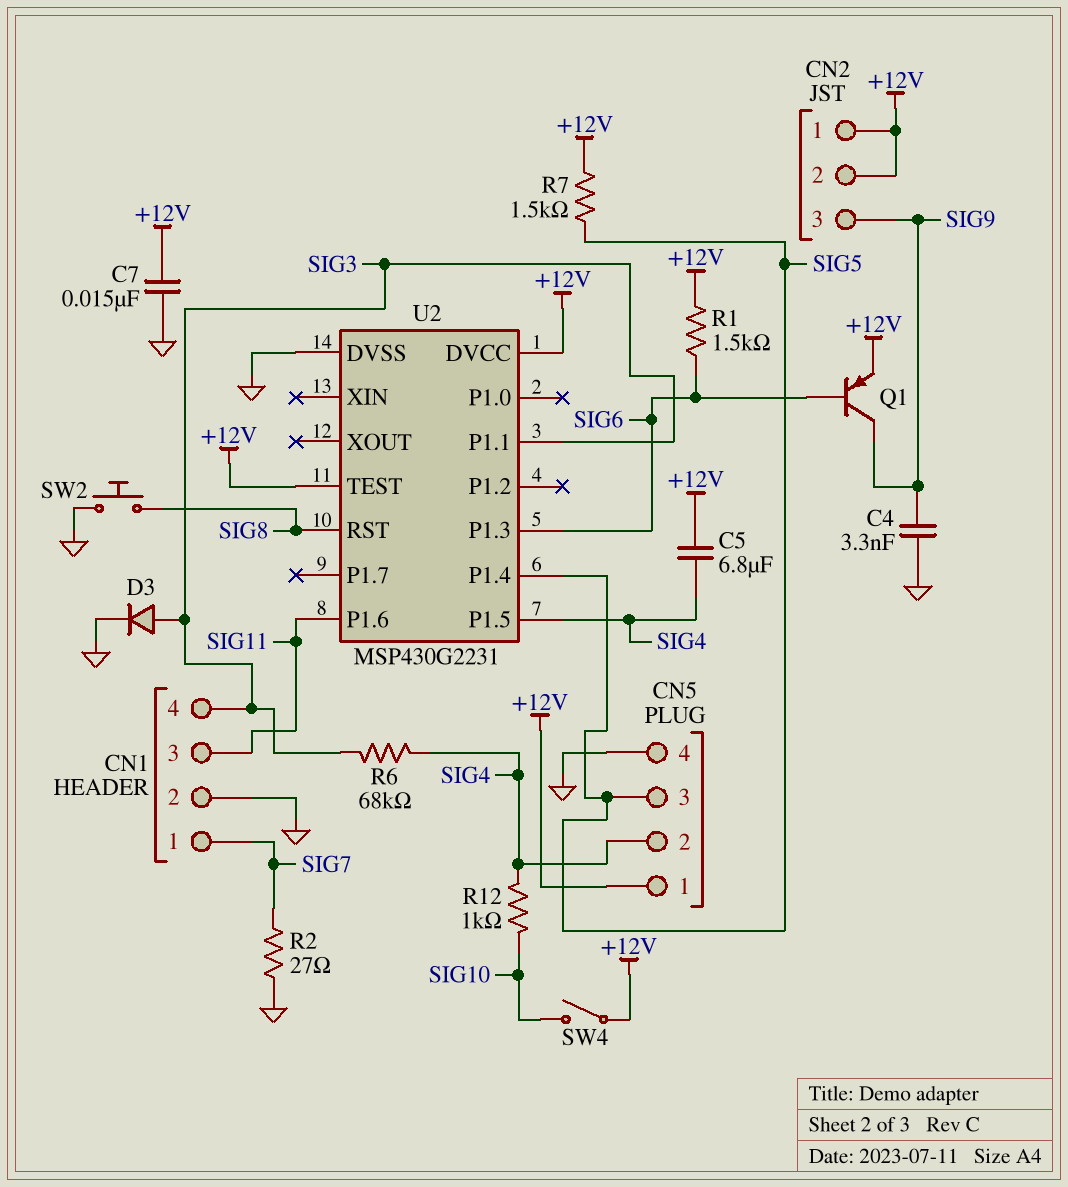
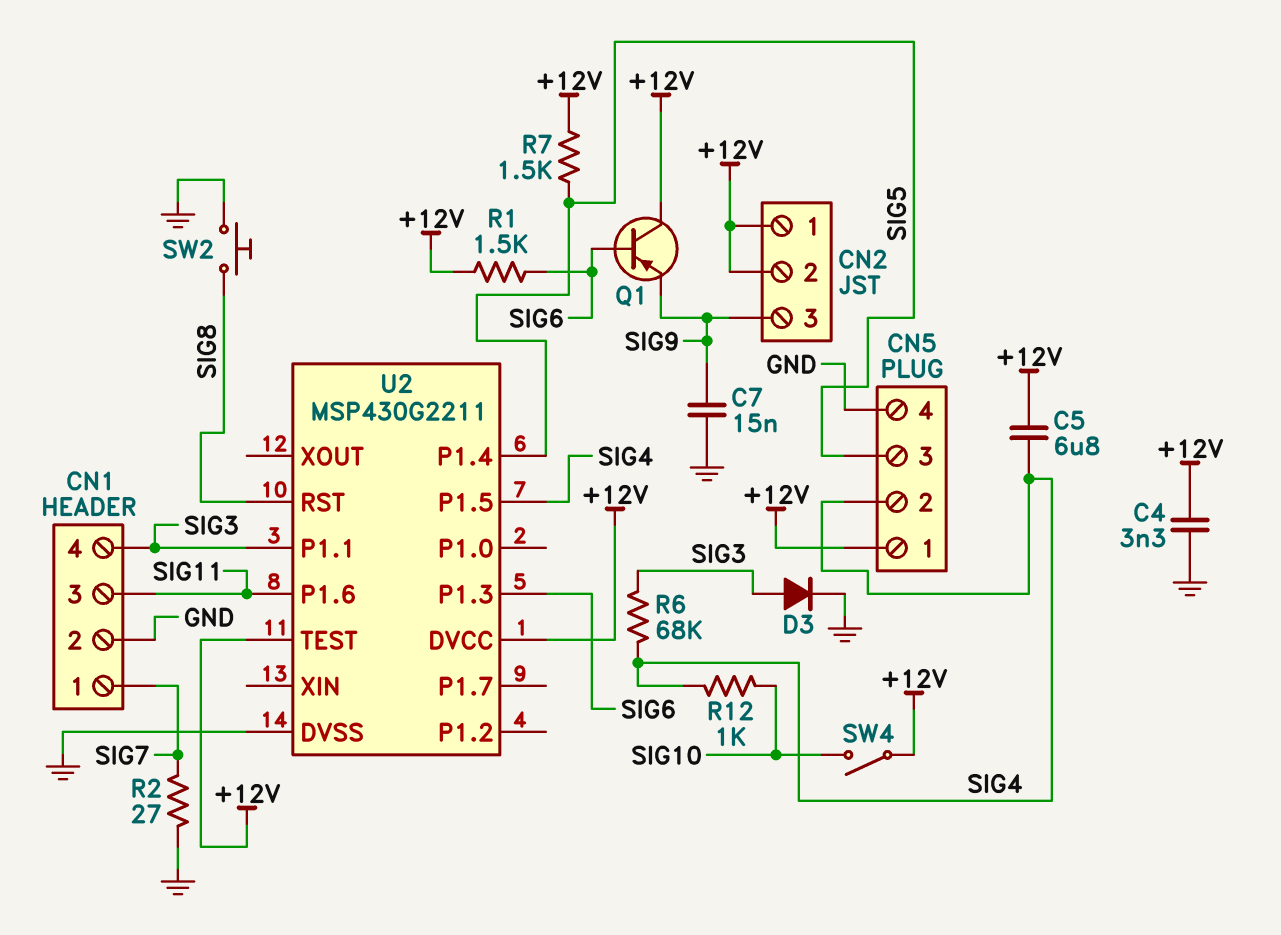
C4: 3.3nF (GND, SIG9) -> 3.3nF (+12V, GND)
C7: 15nF (+12V, GND) -> 15nF (GND, SIG9)
Q1: PNP (B SIG6, C SIG9, E +12V) -> PNP (B SIG6, C +12V, E SIG9)
U2: MSP430G2231 -> MSP430G2211

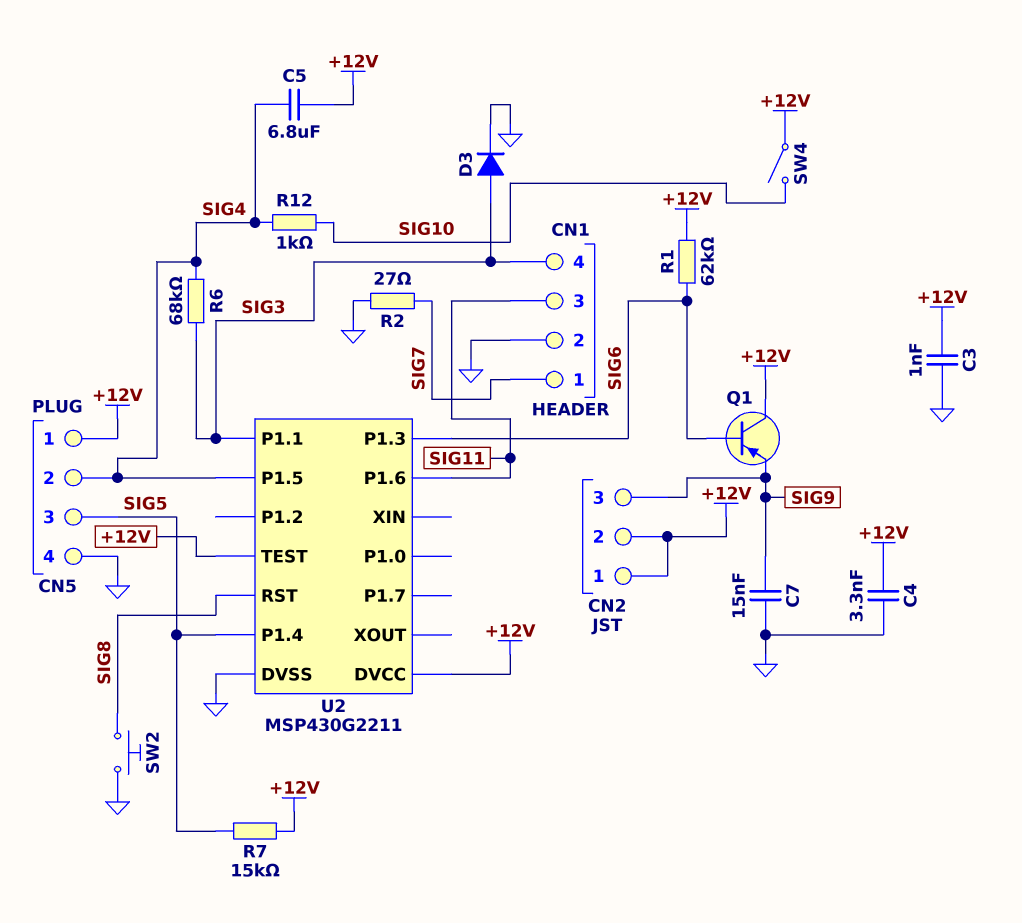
C3: none -> 1nF (+12V, GND)
R1: 1.5k (+12V, SIG6) -> 62k (+12V, SIG6)
R7: 1.5k (+12V, SIG5) -> 15k (+12V, SIG5)

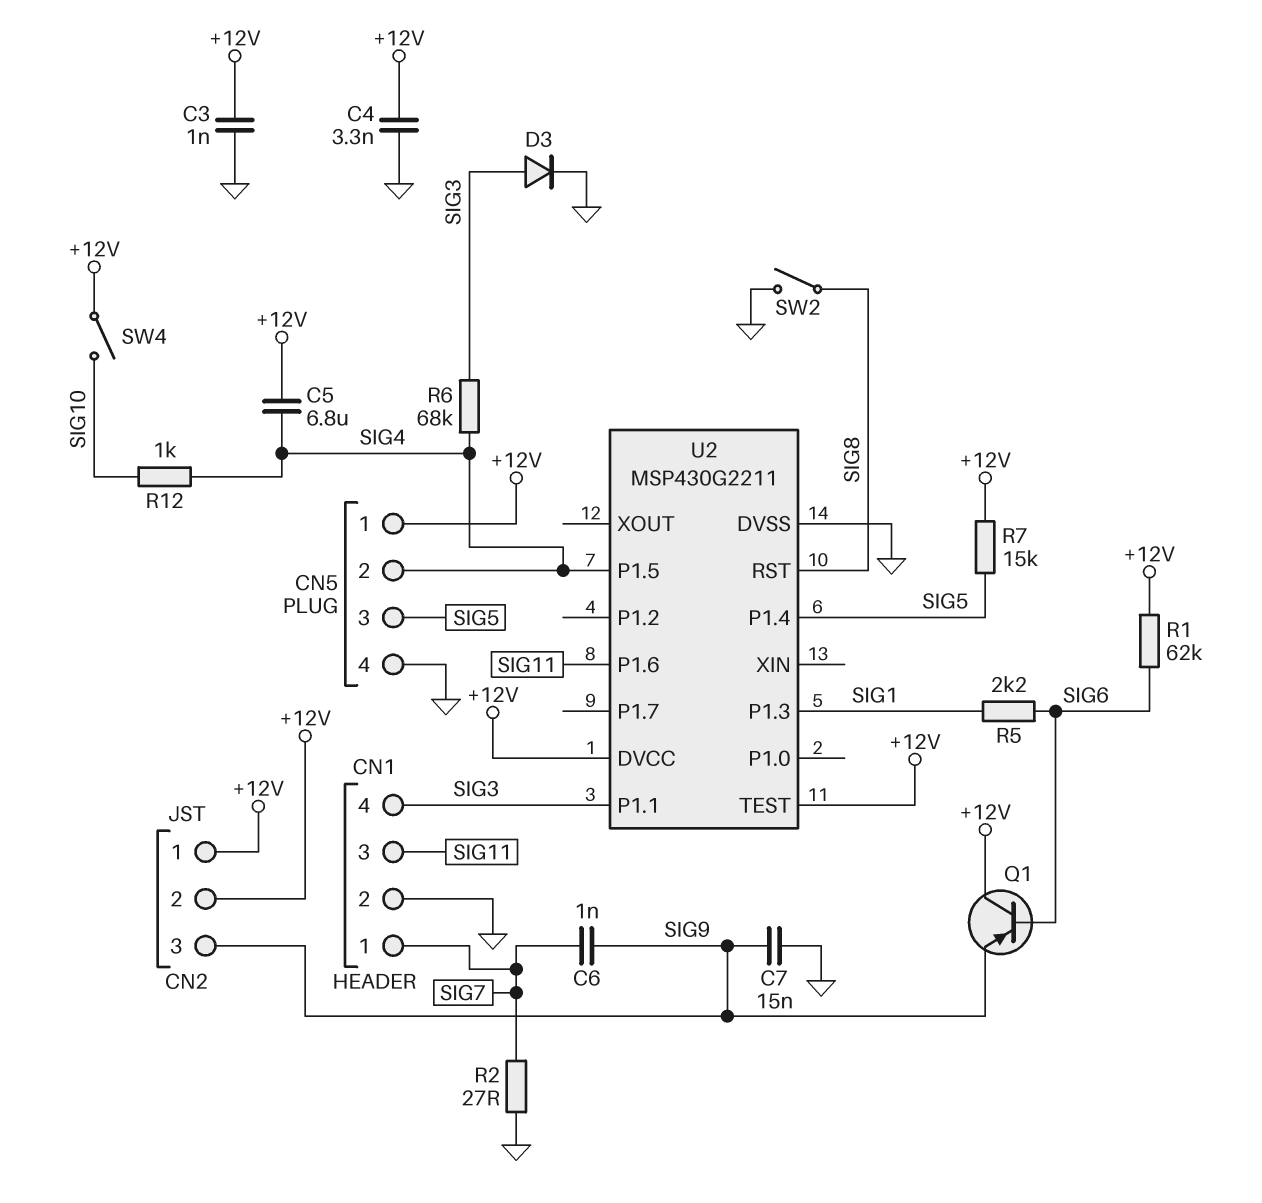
C6: none -> 1nF (SIG7, SIG9)
R5: none -> 2.2k (SIG1, SIG6)
SW2: button (GND, SIG8) -> switch (GND, SIG8)
U2 pin P1.3: SIG6 -> SIG1

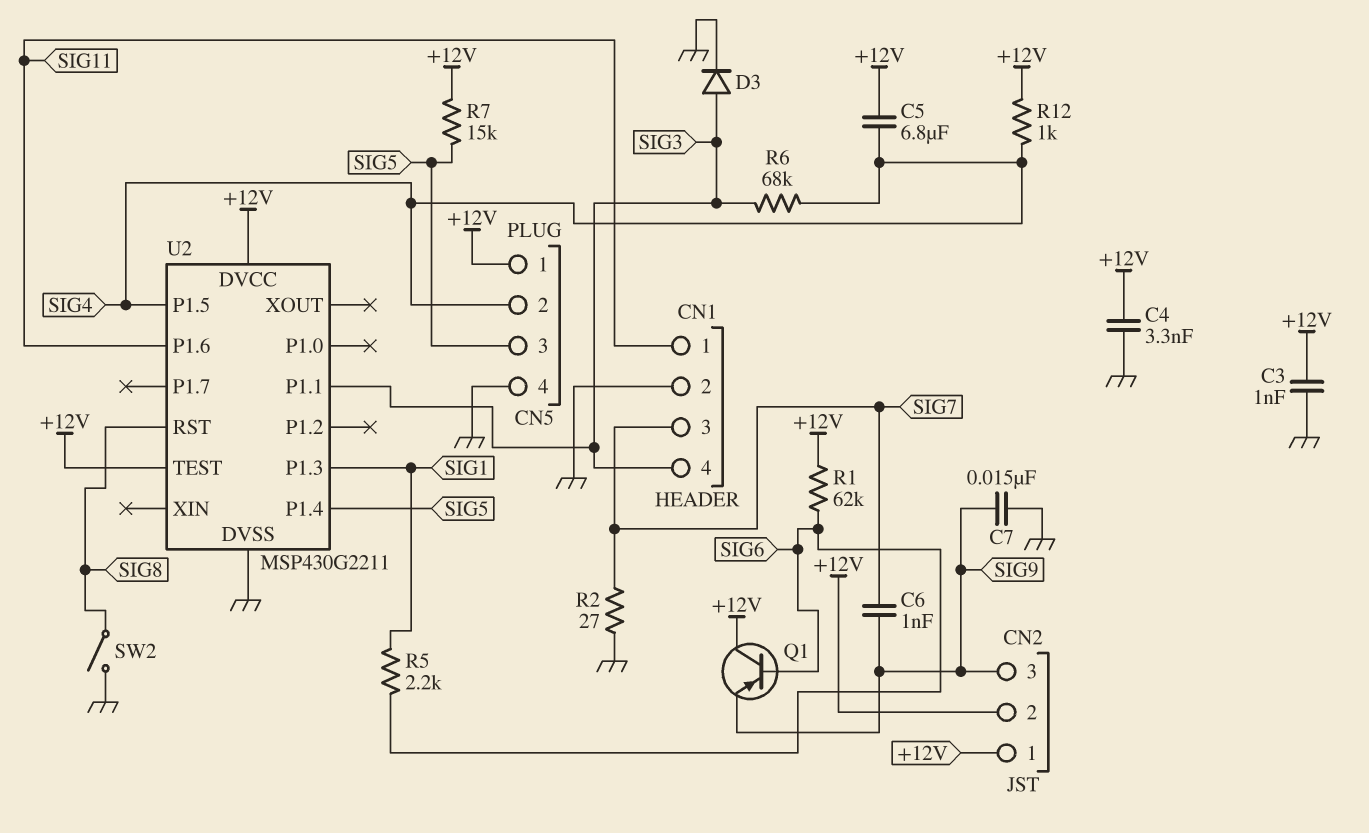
CN1 pin 1: SIG7 -> SIG11
CN1 pin 3: SIG11 -> SIG7
R12: 1k (SIG4, SIG10) -> 1k (+12V, SIG4)
SW4: switch (+12V, SIG10) -> none

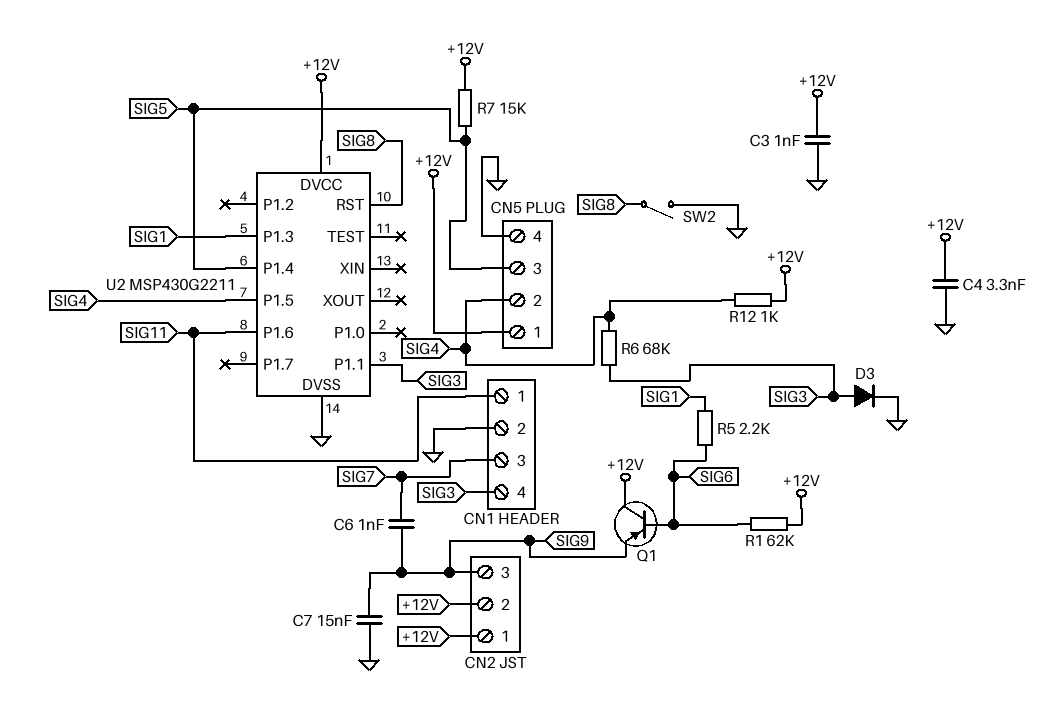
C5: 6.8uF (+12V, SIG4) -> none
R2: 27 (GND, SIG7) -> none
U2 pin TEST: +12V -> none

